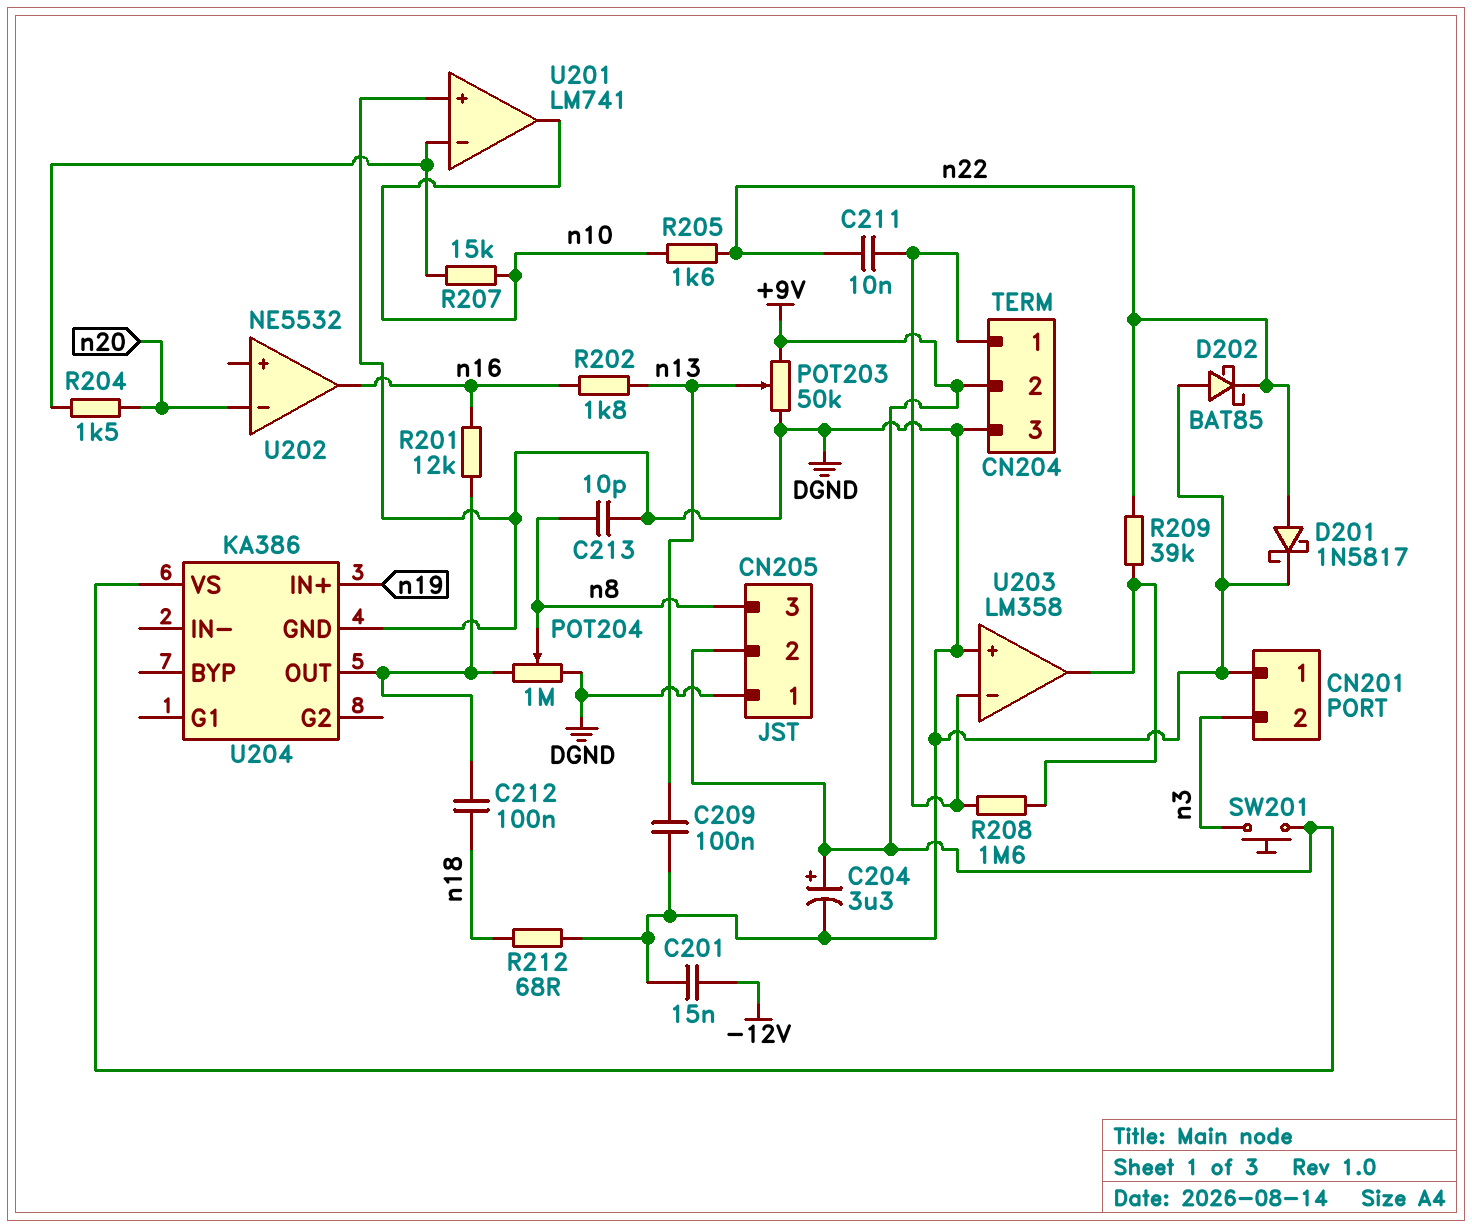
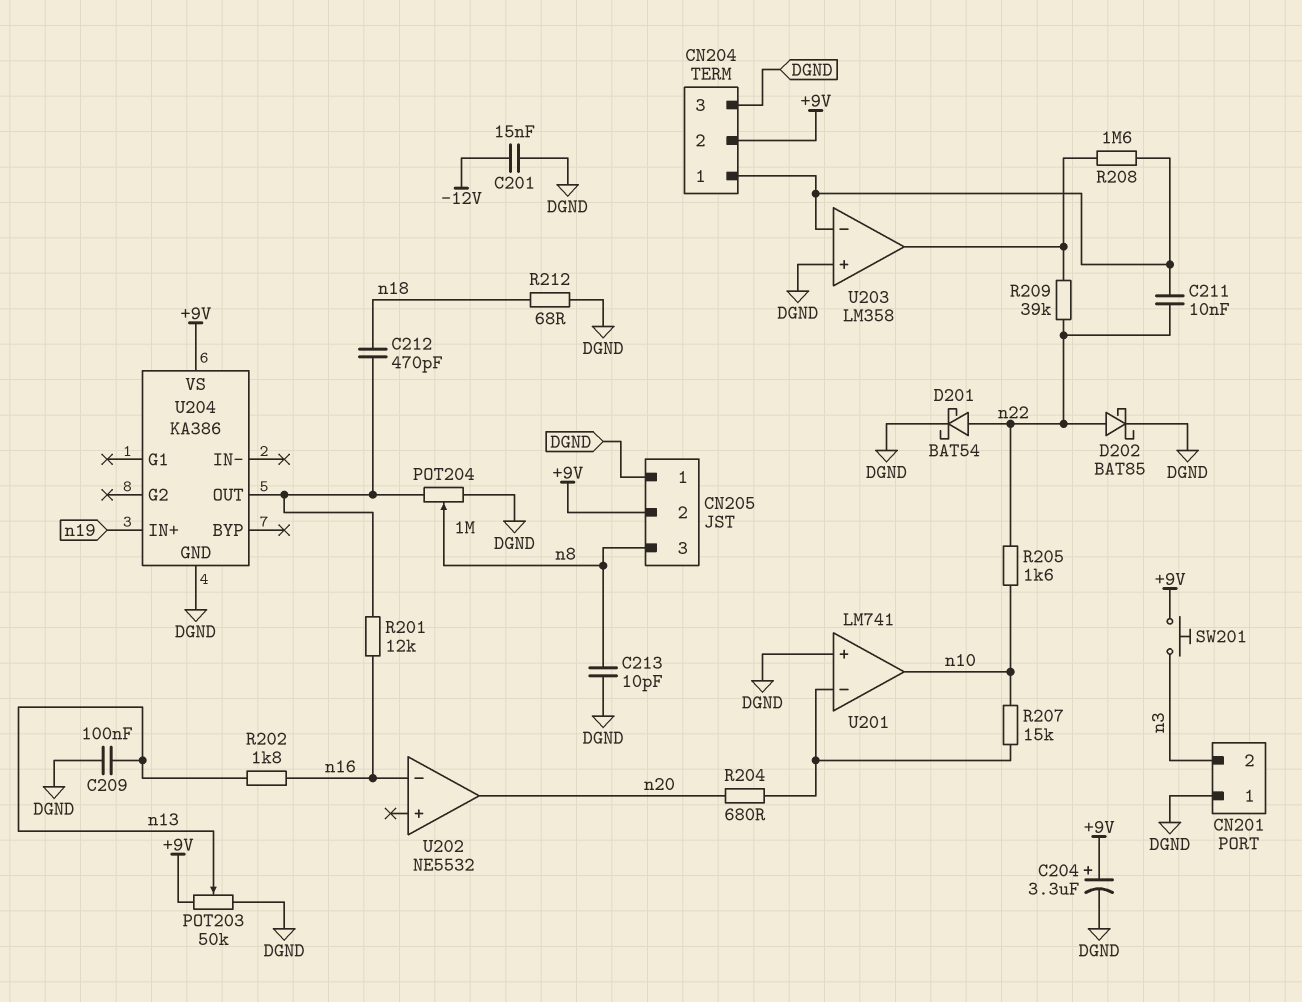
C212: 100nF (U204/OUT, n18) -> 470pF (U204/OUT, n18)
D201: schottky 1N5817 (A n22, K DGND) -> schottky BAT54 (A n22, K DGND)
D202: schottky BAT85 (A DGND, K n22) -> schottky BAT85 (A n22, K DGND)
R204: 1.5k (U201/in-, n20) -> 680 (U201/in-, n20)
U202 pin in-: n20 -> n16
U202 pin out: n16 -> n20

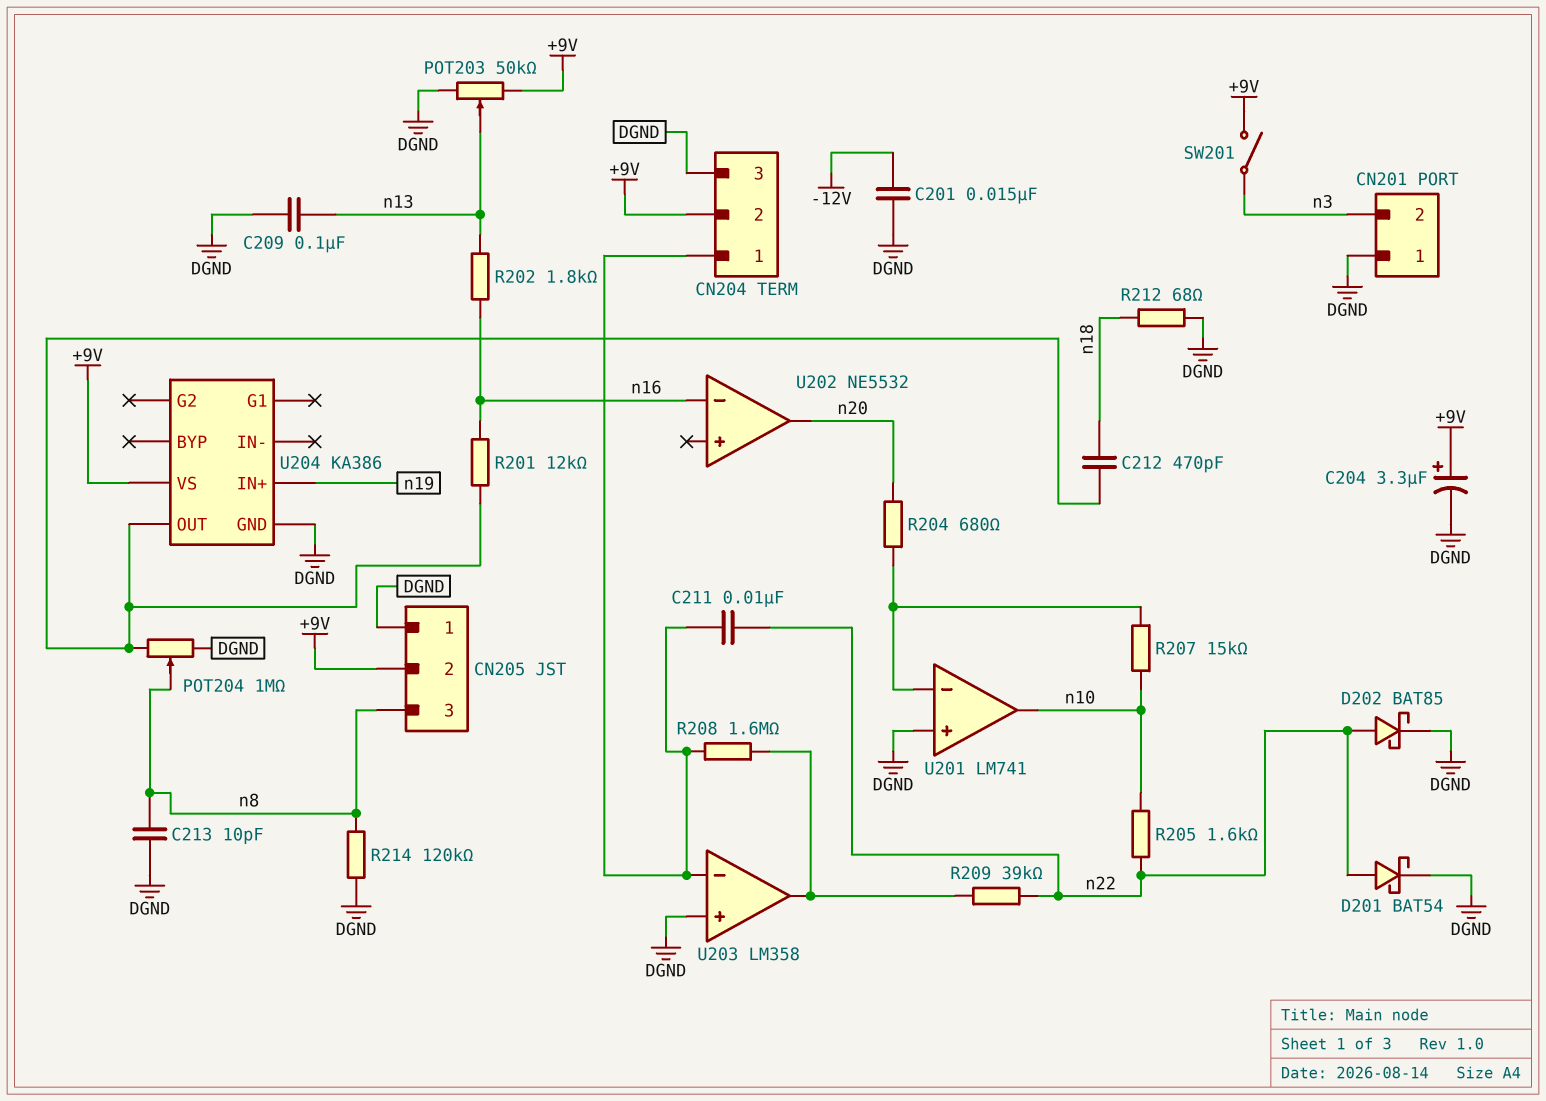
R214: none -> 120k (DGND, n8)
SW201: button (+9V, n3) -> switch (+9V, n3)

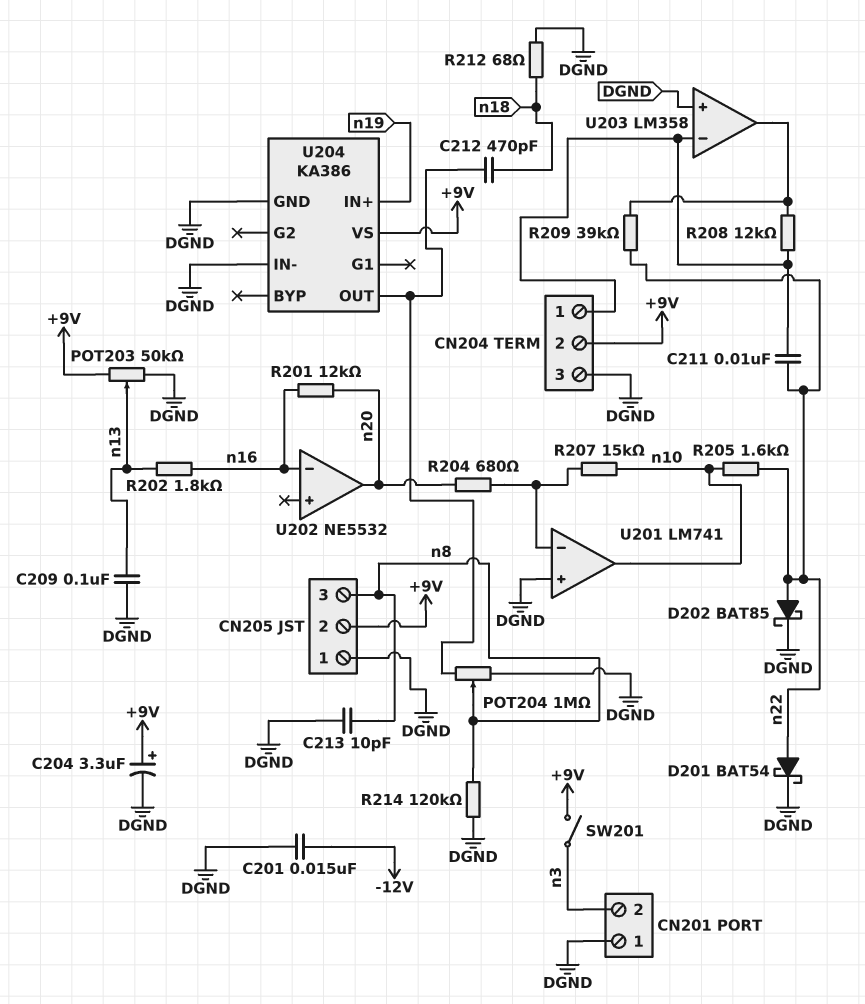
R201: 12k (U204/OUT, n16) -> 12k (n16, n20)
R208: 1.6M (CN204/1, U203/out) -> 12k (CN204/1, U203/out)
U204 pin IN-: none -> DGND

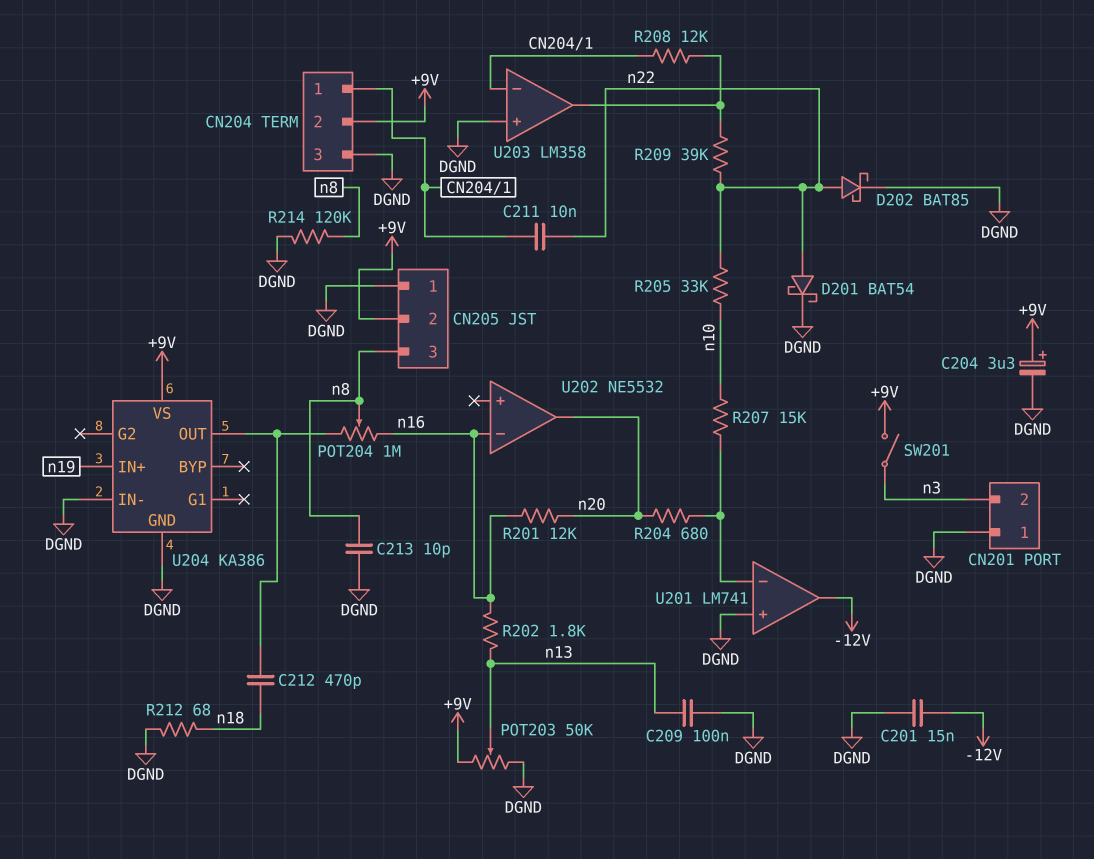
POT204: 1M (DGND, U204/OUT, wiper n8) -> 1M (U204/OUT, n16, wiper n8)
R205: 1.6k (n10, n22) -> 33k (n10, n22)
U201 pin out: n10 -> -12V

